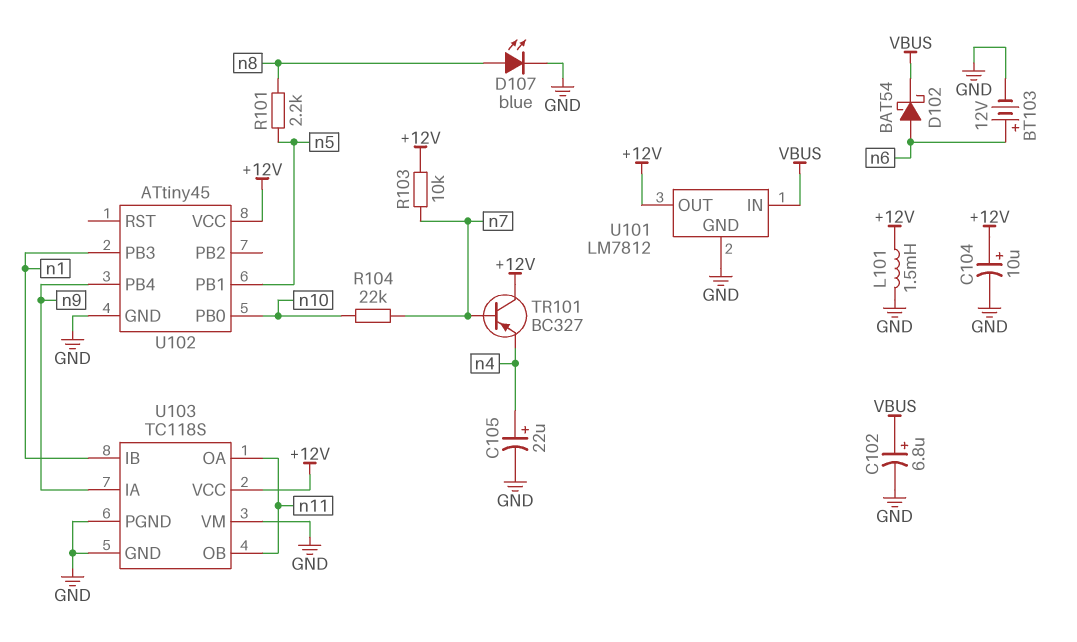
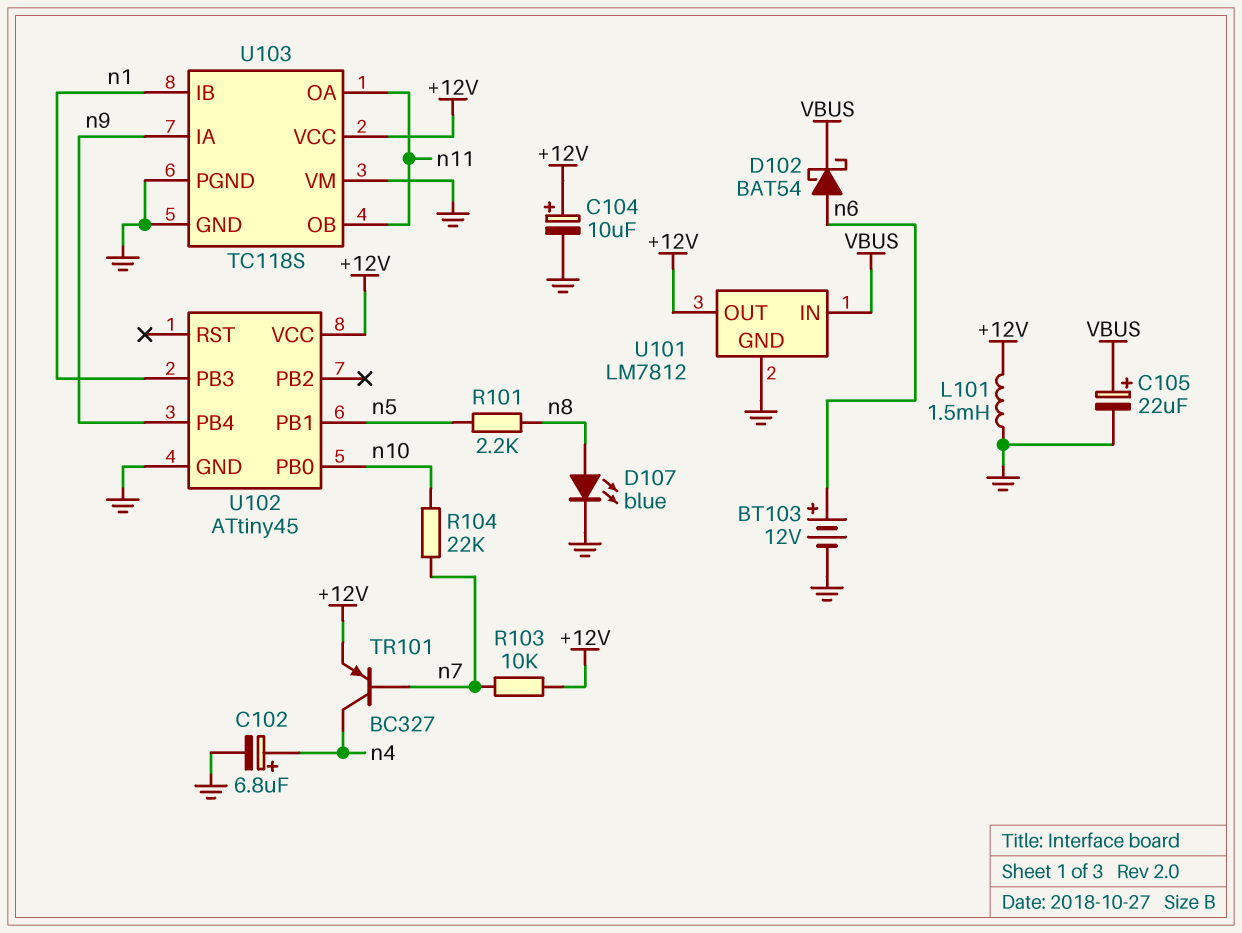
C102: 6.8uF (plus VBUS, minus GND) -> 6.8uF (plus n4, minus GND)
C105: 22uF (plus n4, minus GND) -> 22uF (plus VBUS, minus GND)
TR101: PNP BC327 (B n7, C +12V, E n4) -> PNP BC327 (B n7, C n4, E +12V)

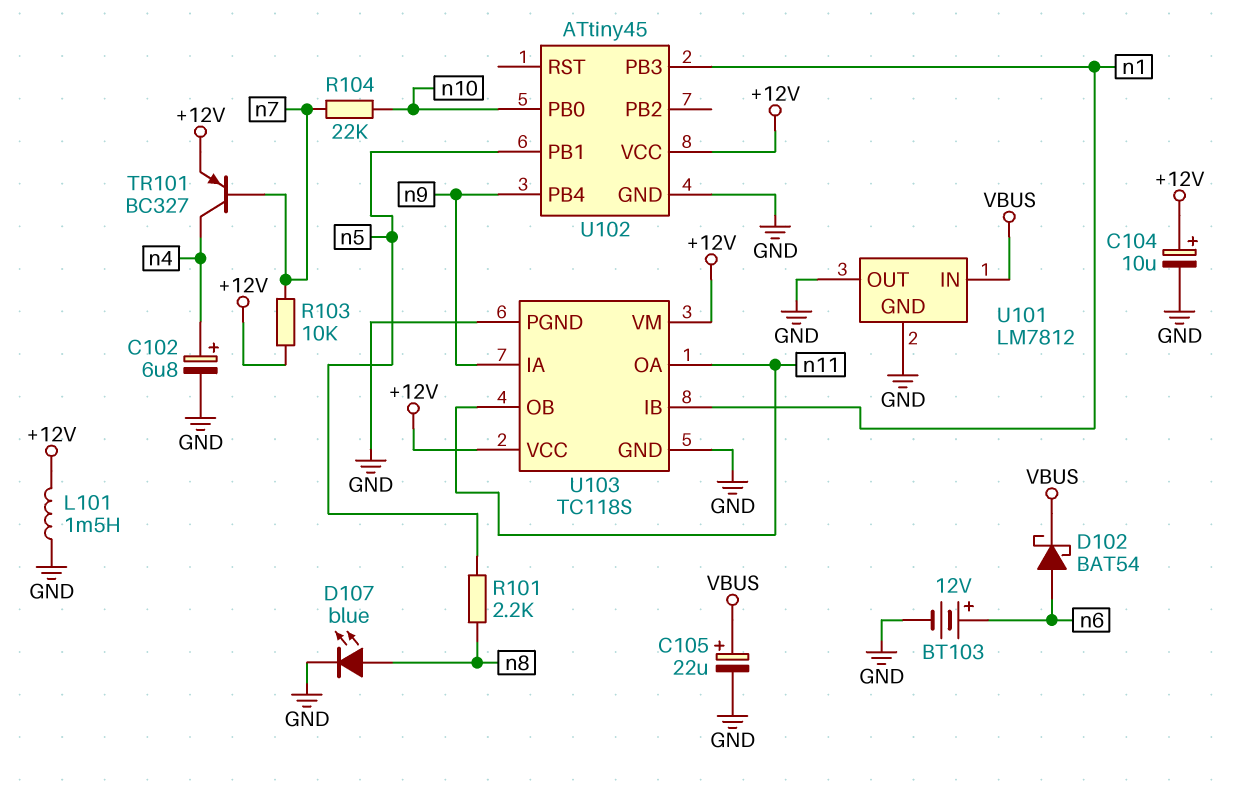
U101 pin OUT: +12V -> GND
U103 pin VM: GND -> +12V

